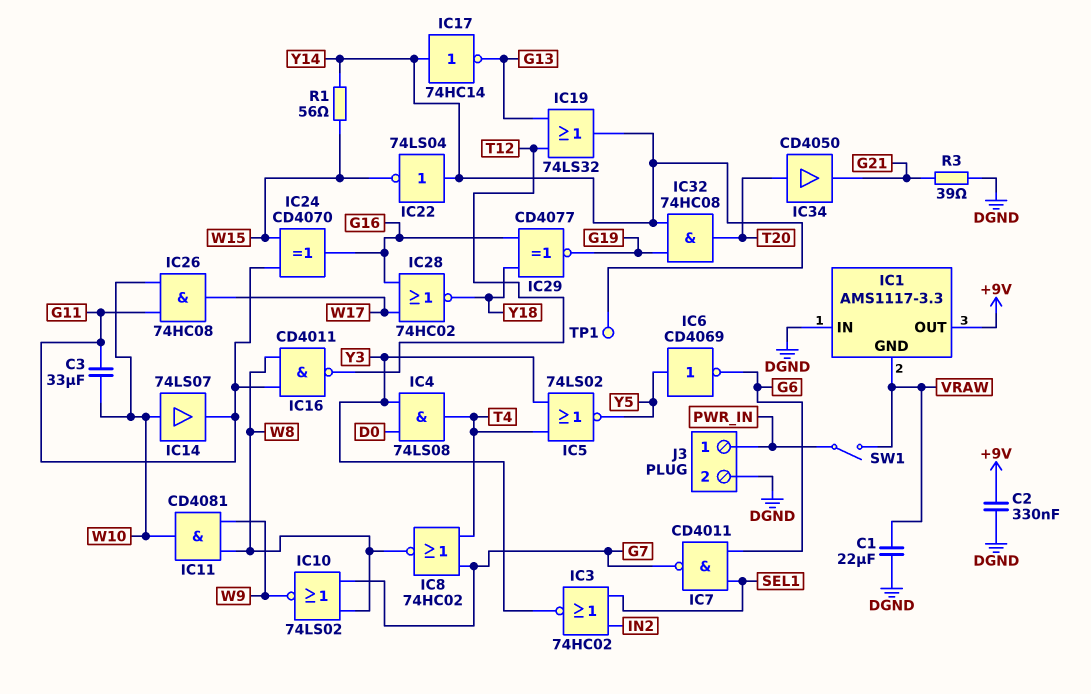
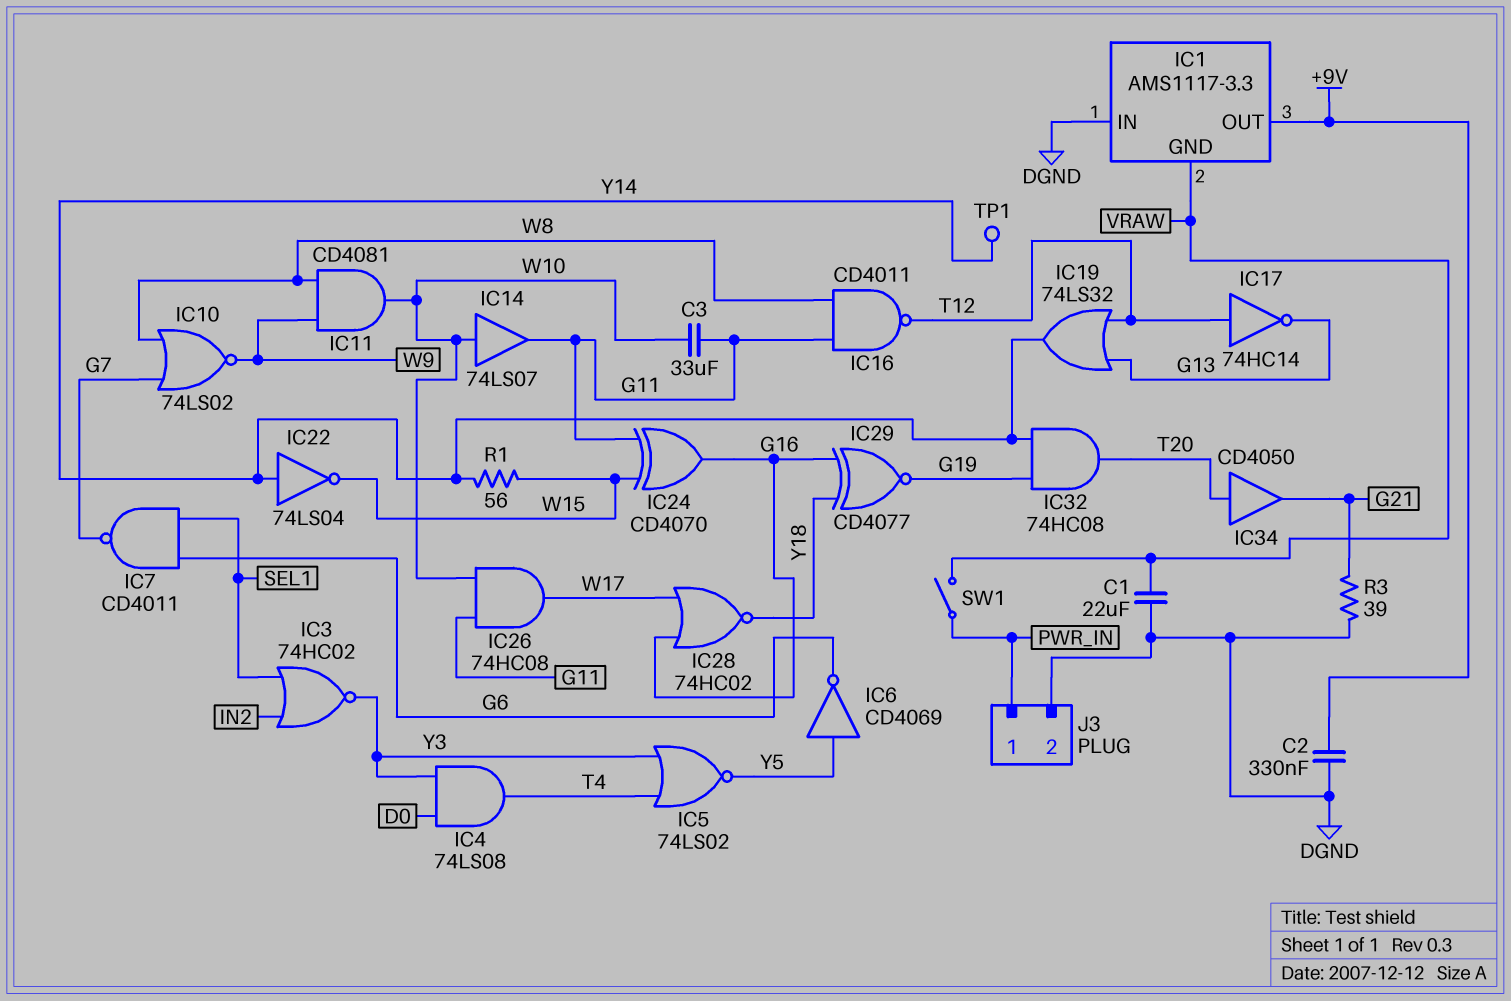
IC8: NOR 74HC02 (in G7, in T4, out W8) -> none
IC17: NOT 74HC14 (in Y14, out G13) -> NOT 74HC14 (in T12, out G13)

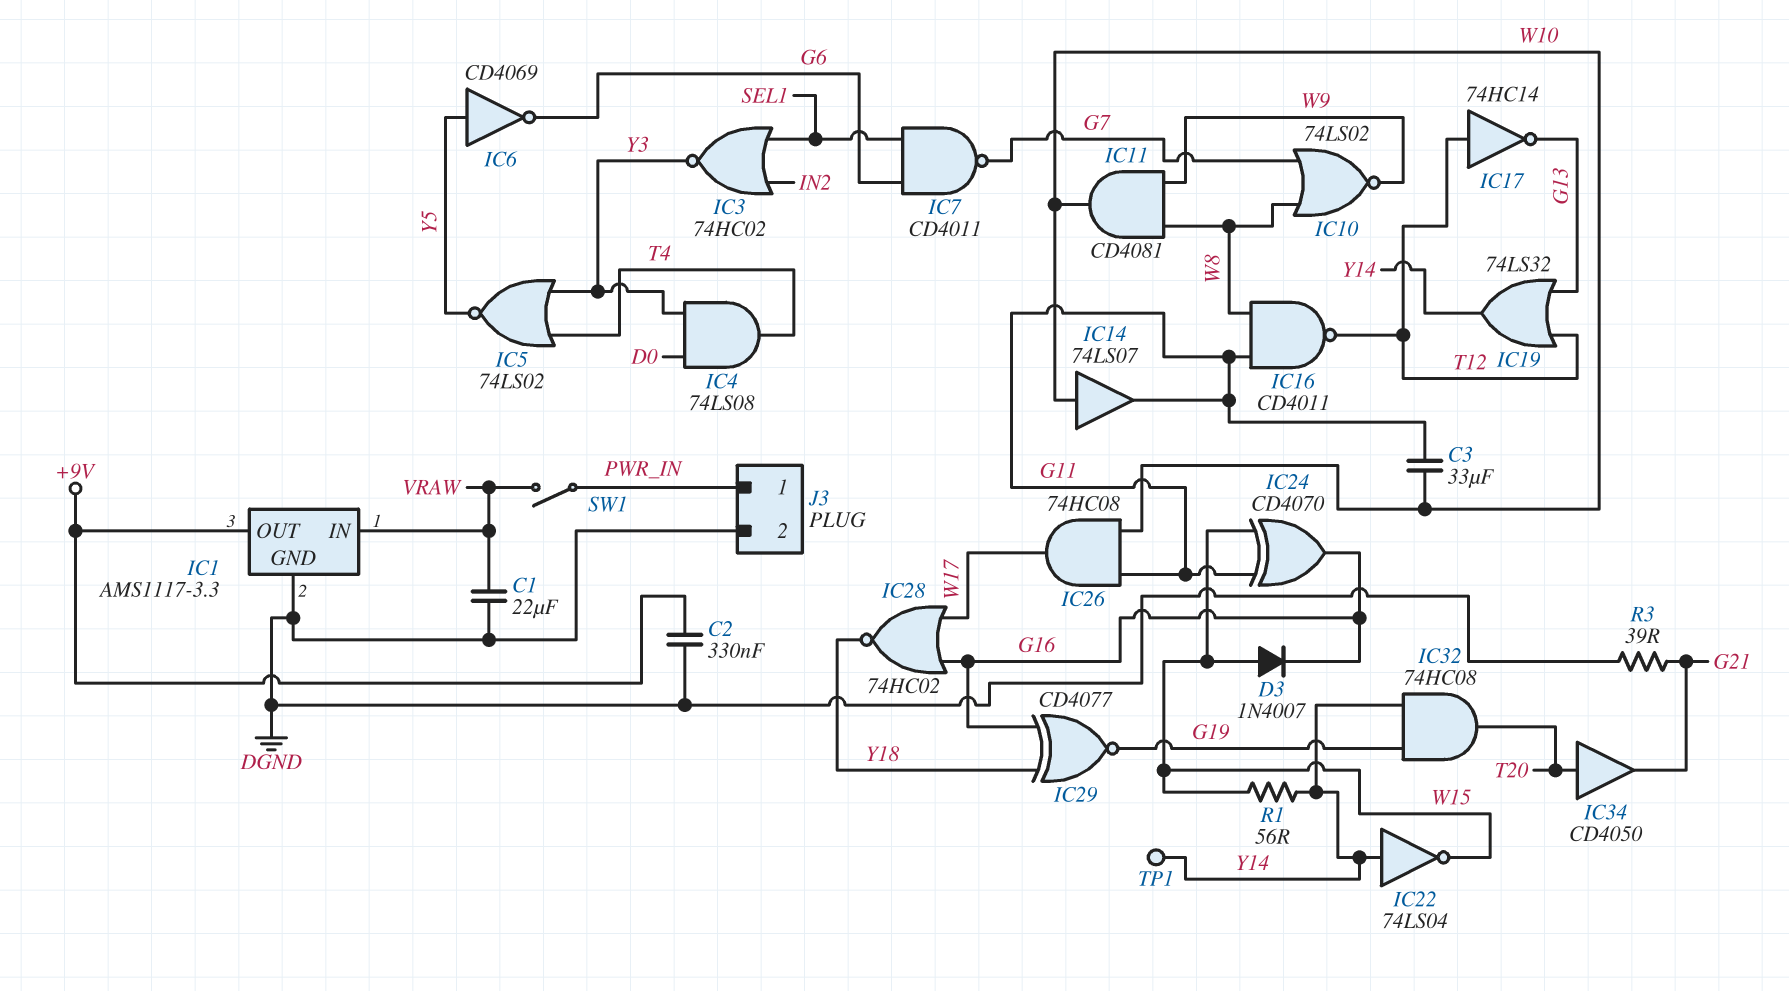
D3: none -> diode 1N4007 (A W15, K G16)
IC1 pin GND: VRAW -> DGND
IC1 pin IN: DGND -> VRAW

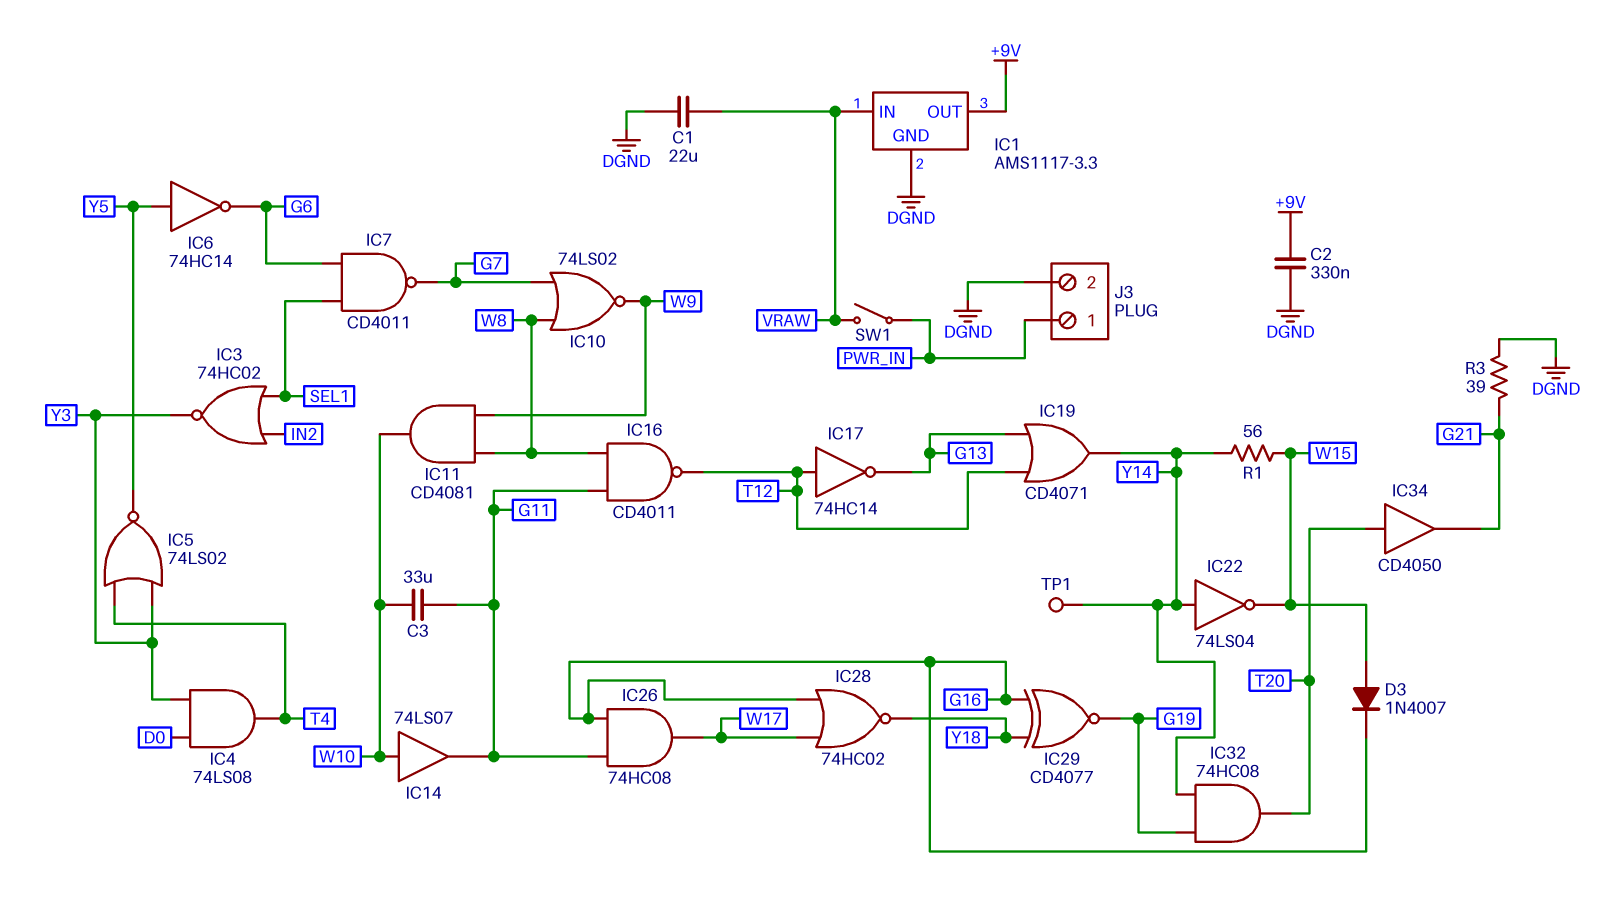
IC6: NOT CD4069 (in Y5, out G6) -> NOT 74HC14 (in Y5, out G6)
IC19: OR 74LS32 (in G13, in T12, out Y14) -> OR CD4071 (in G13, in T12, out Y14)
IC24: XOR CD4070 (in G11, in W15, out G16) -> none
IC26: AND 74HC08 (in G11, in W10, out W17) -> AND 74HC08 (in G11, in G16, out W17)

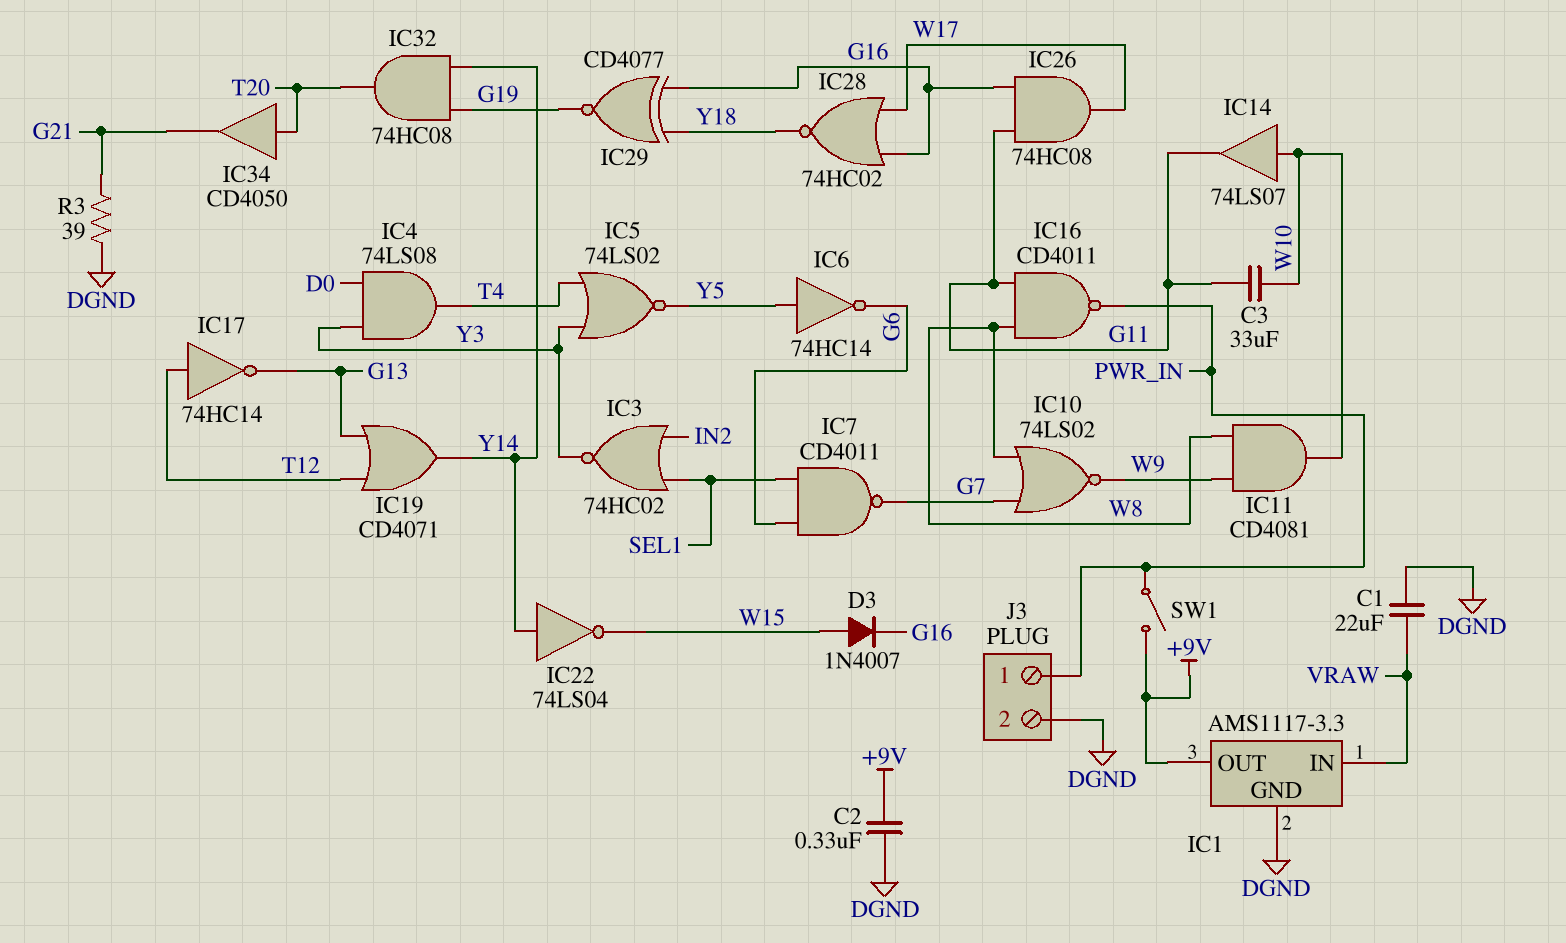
IC16: NAND CD4011 (in G11, in W8, out T12) -> NAND CD4011 (in G11, in W8, out PWR_IN)
R1: 56 (W15, Y14) -> none
SW1: switch (PWR_IN, VRAW) -> switch (+9V, PWR_IN)
TP1: test point (Y14) -> none

